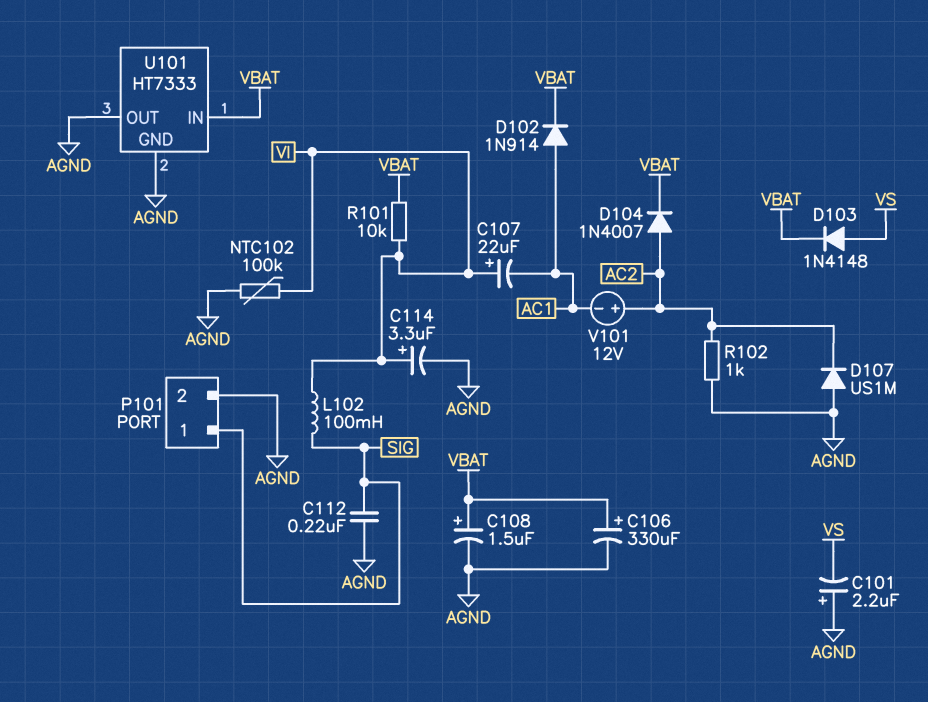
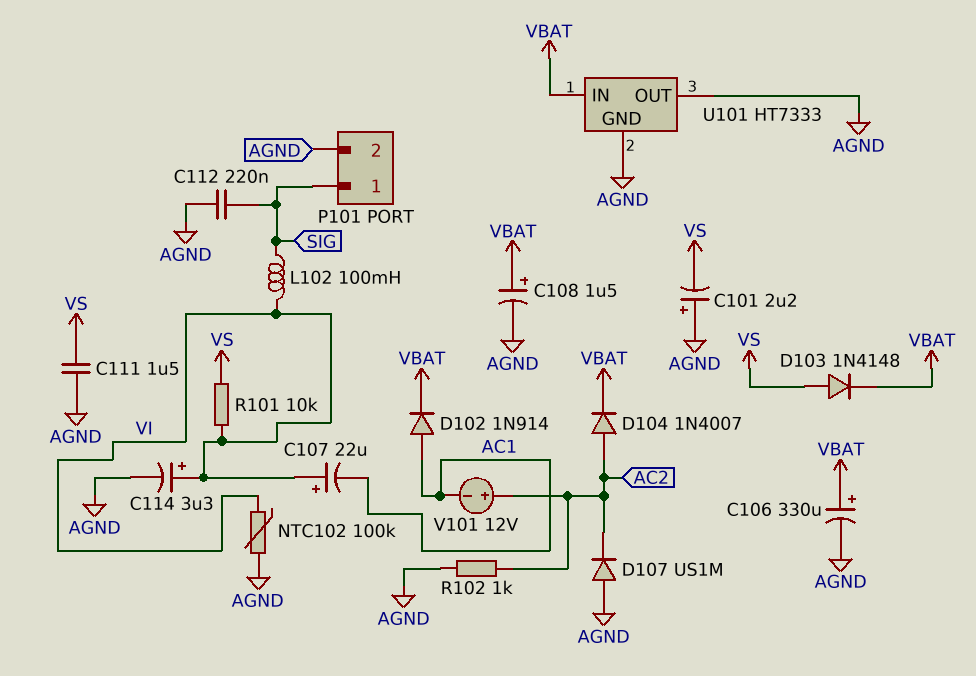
C111: none -> 1.5uF (AGND, VS)
R101: 10k (VBAT, VI) -> 10k (VI, VS)

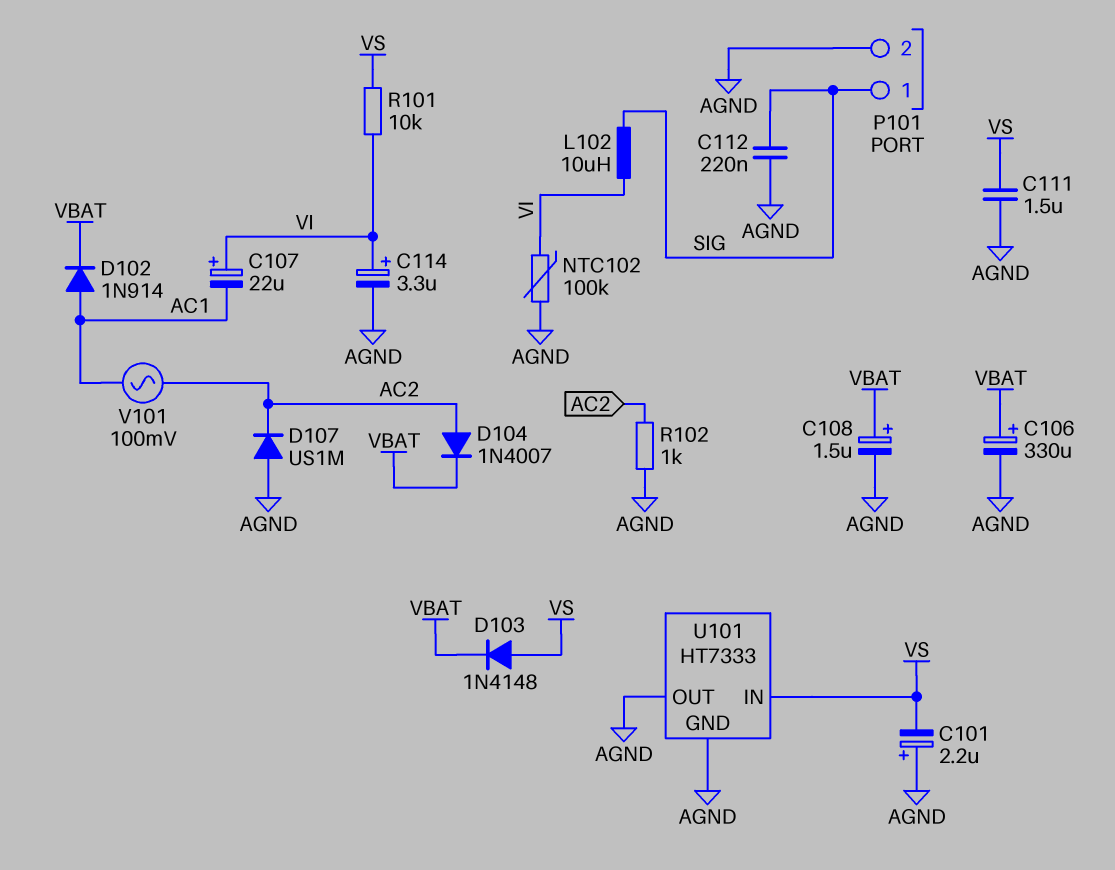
L102: 100mH (SIG, VI) -> 10uH (SIG, VI)
U101 pin IN: VBAT -> VS
V101: 12V (plus AC2, minus AC1) -> AC 100mV (AC1, AC2)

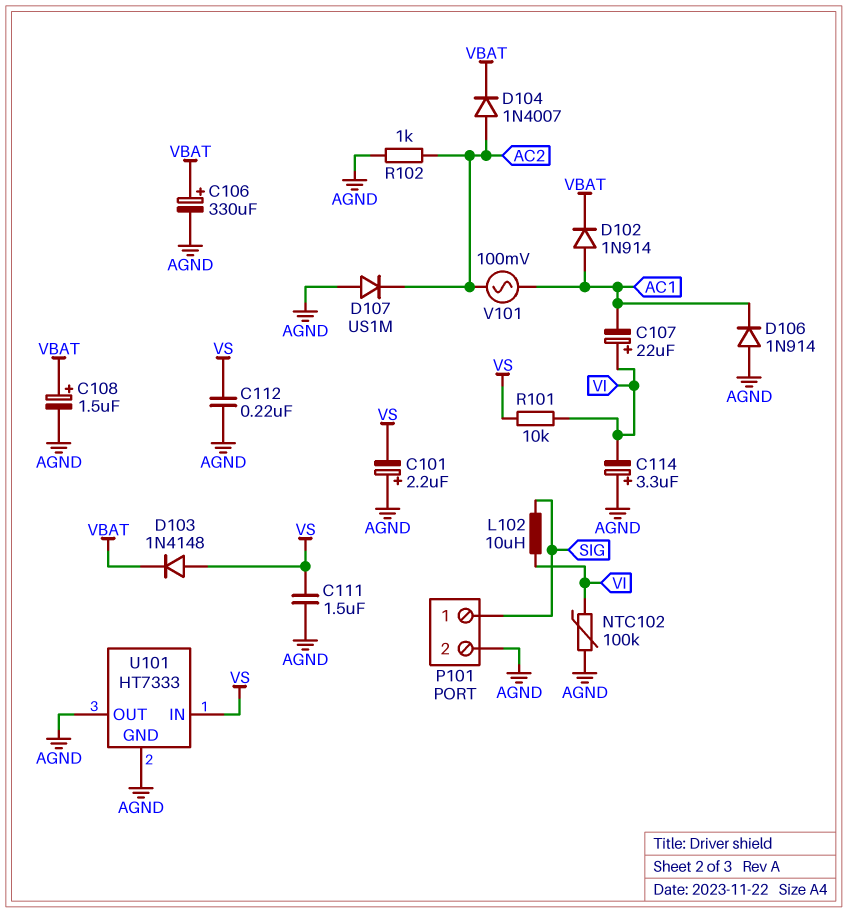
C112: 220nF (AGND, SIG) -> 220nF (AGND, VS)
C114: 3.3uF (plus VI, minus AGND) -> 3.3uF (plus AGND, minus VI)
D106: none -> diode 1N914 (A AGND, K AC1)

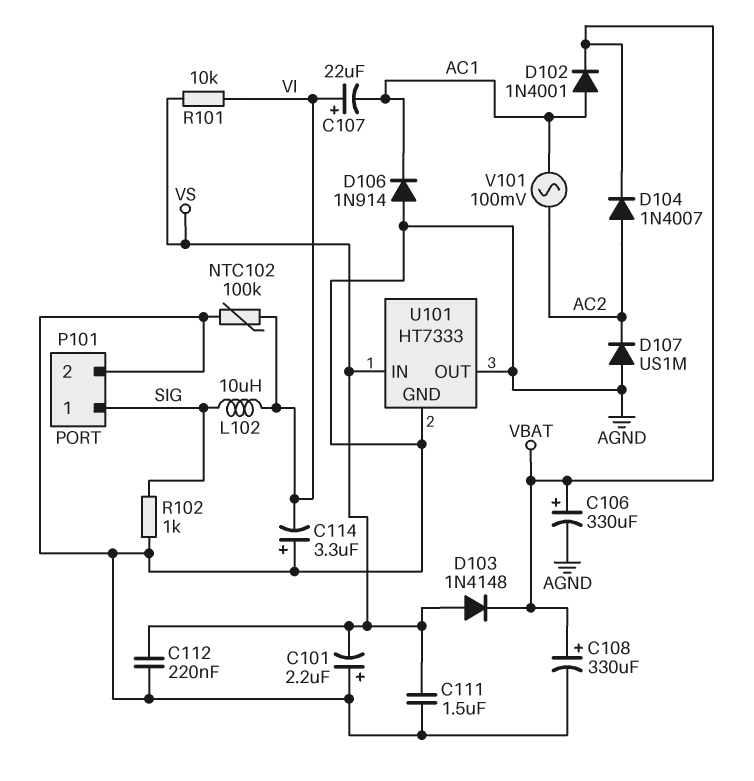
C108: 1.5uF (plus VBAT, minus AGND) -> 330uF (plus VBAT, minus AGND)
D102: diode 1N914 (A AC1, K VBAT) -> diode 1N4001 (A AC1, K VBAT)
R102: 1k (AC2, AGND) -> 1k (AGND, SIG)

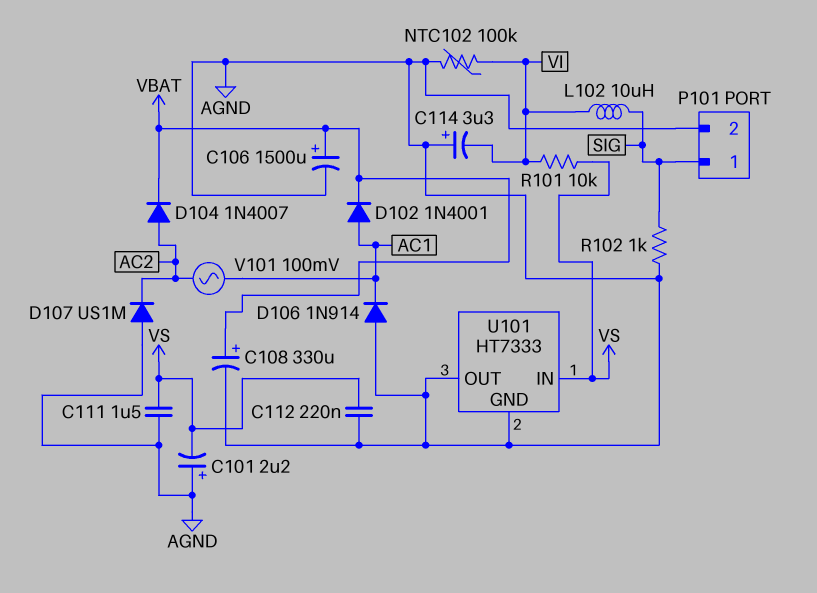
C106: 330uF (plus VBAT, minus AGND) -> 1500uF (plus VBAT, minus AGND)
C107: 22uF (plus VI, minus AC1) -> none
D103: diode 1N4148 (A VS, K VBAT) -> none

